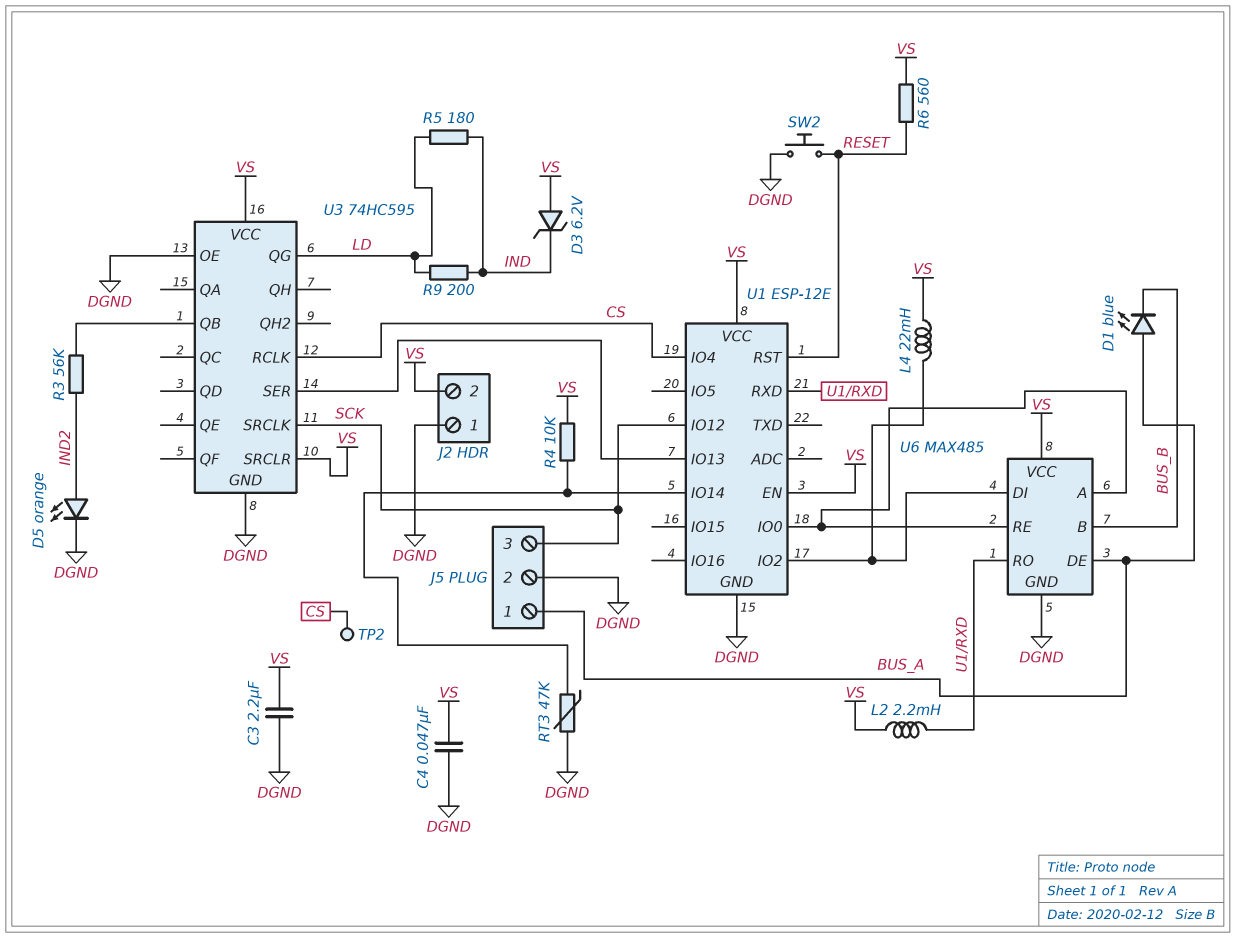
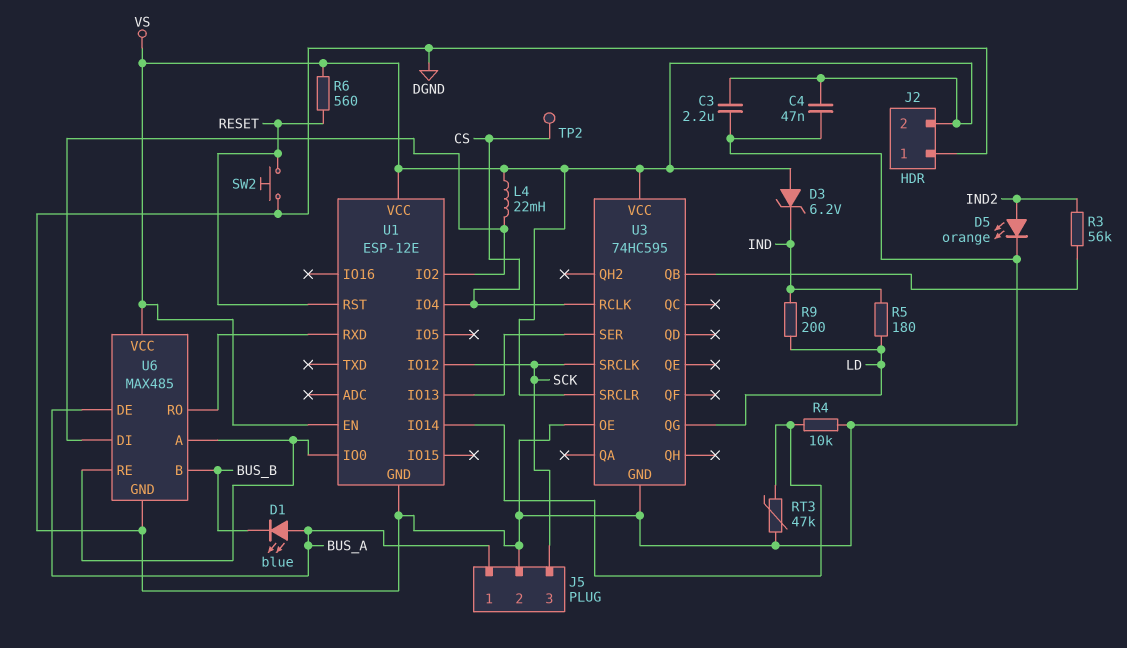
L2: 2.2mH (U1/RXD, VS) -> none
R4: 10k (U1/IO14, VS) -> 10k (DGND, U1/IO14)

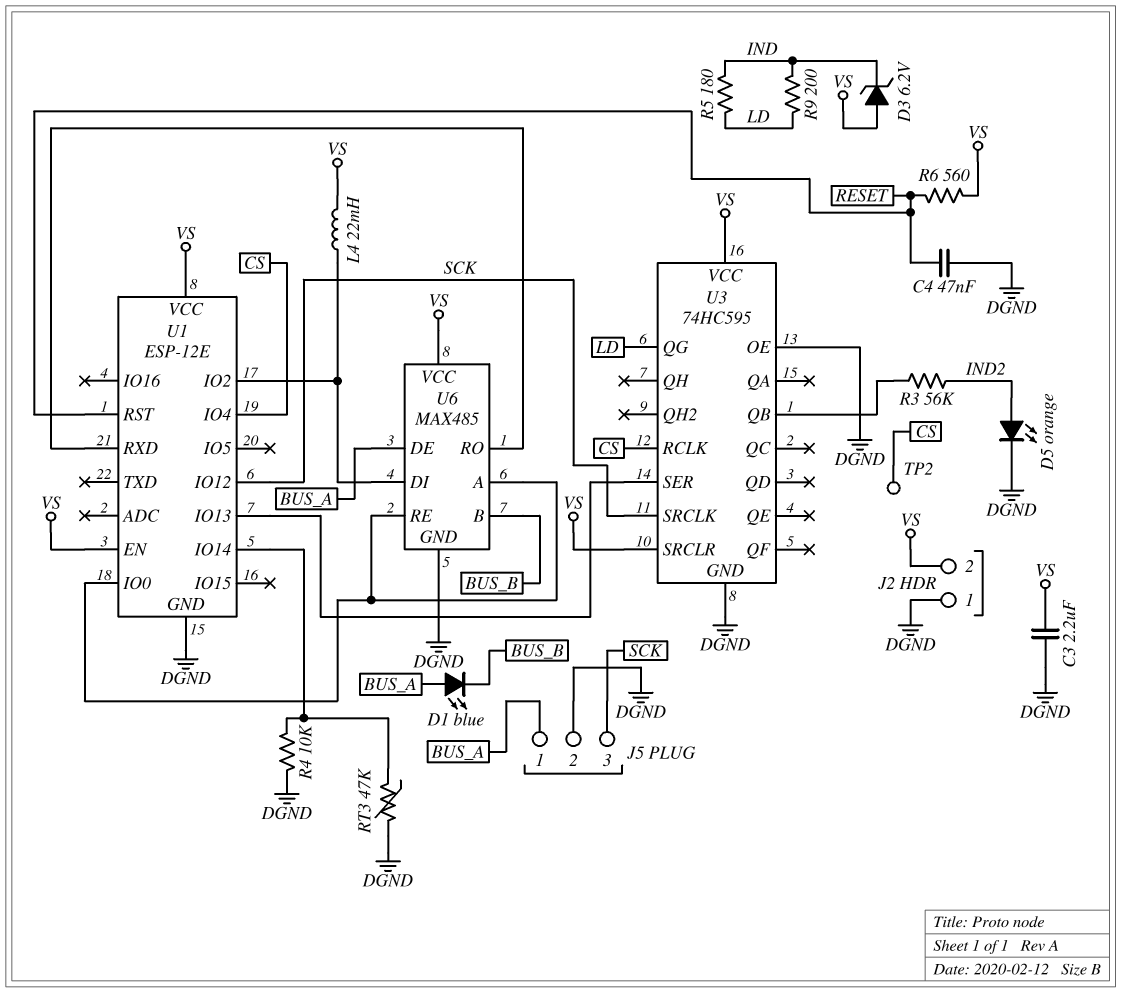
C4: 47nF (DGND, VS) -> 47nF (DGND, RESET)
SW2: button (DGND, RESET) -> none

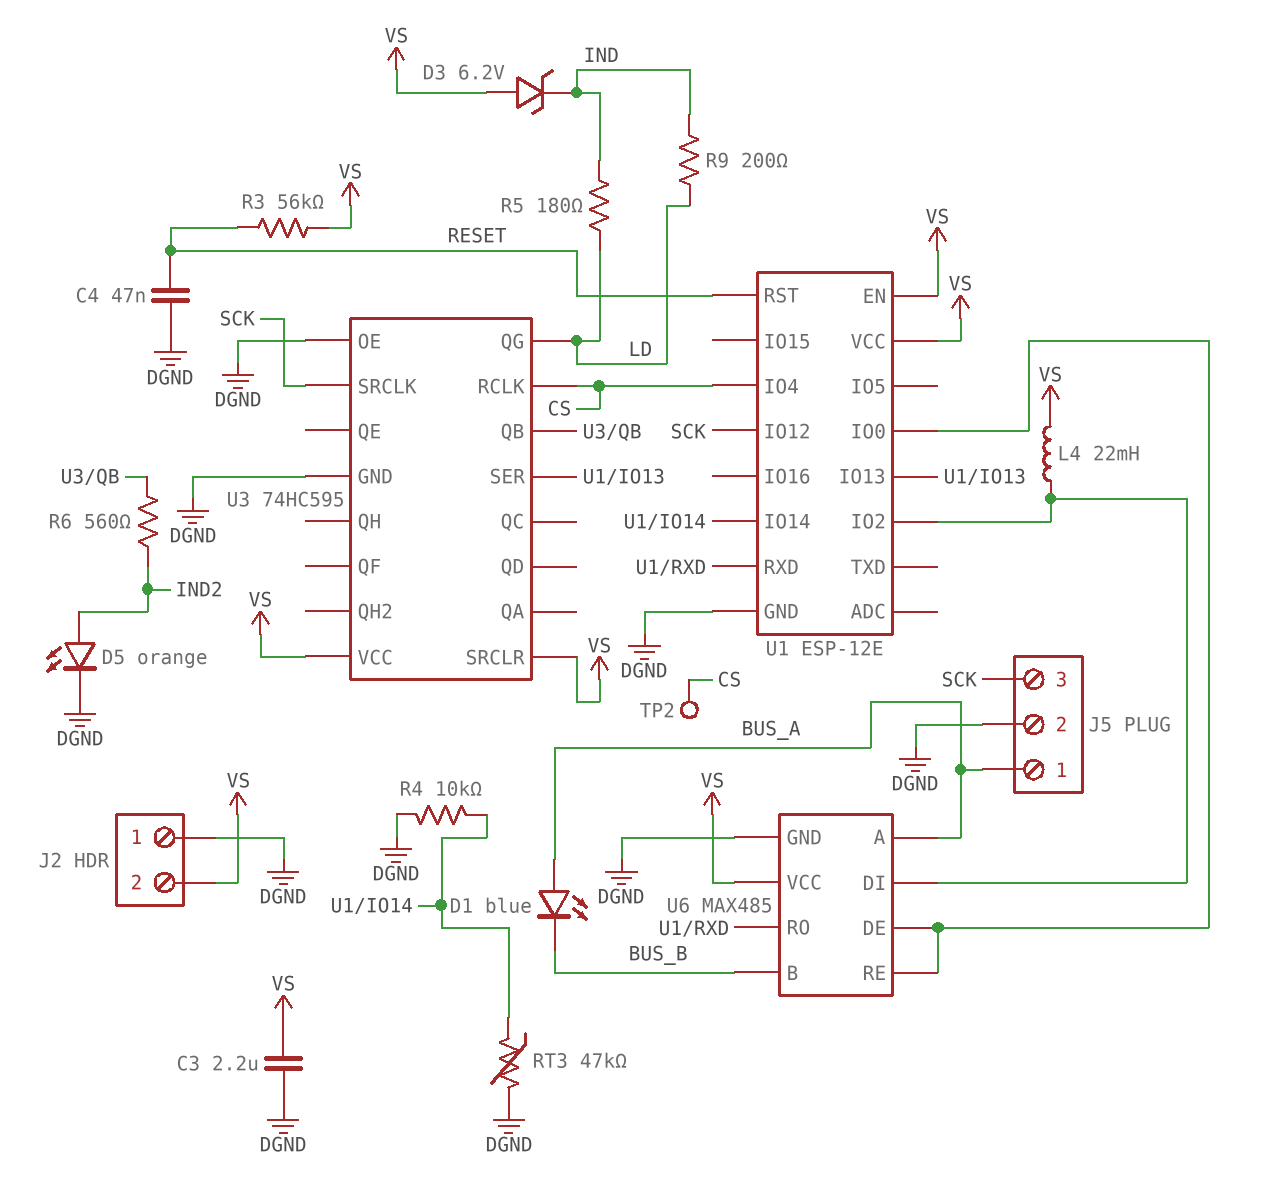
R3: 56k (IND2, U3/QB) -> 56k (RESET, VS)
R6: 560 (RESET, VS) -> 560 (IND2, U3/QB)
U6 pin A: U1/IO0 -> BUS_A
U6 pin DE: BUS_A -> U1/IO0

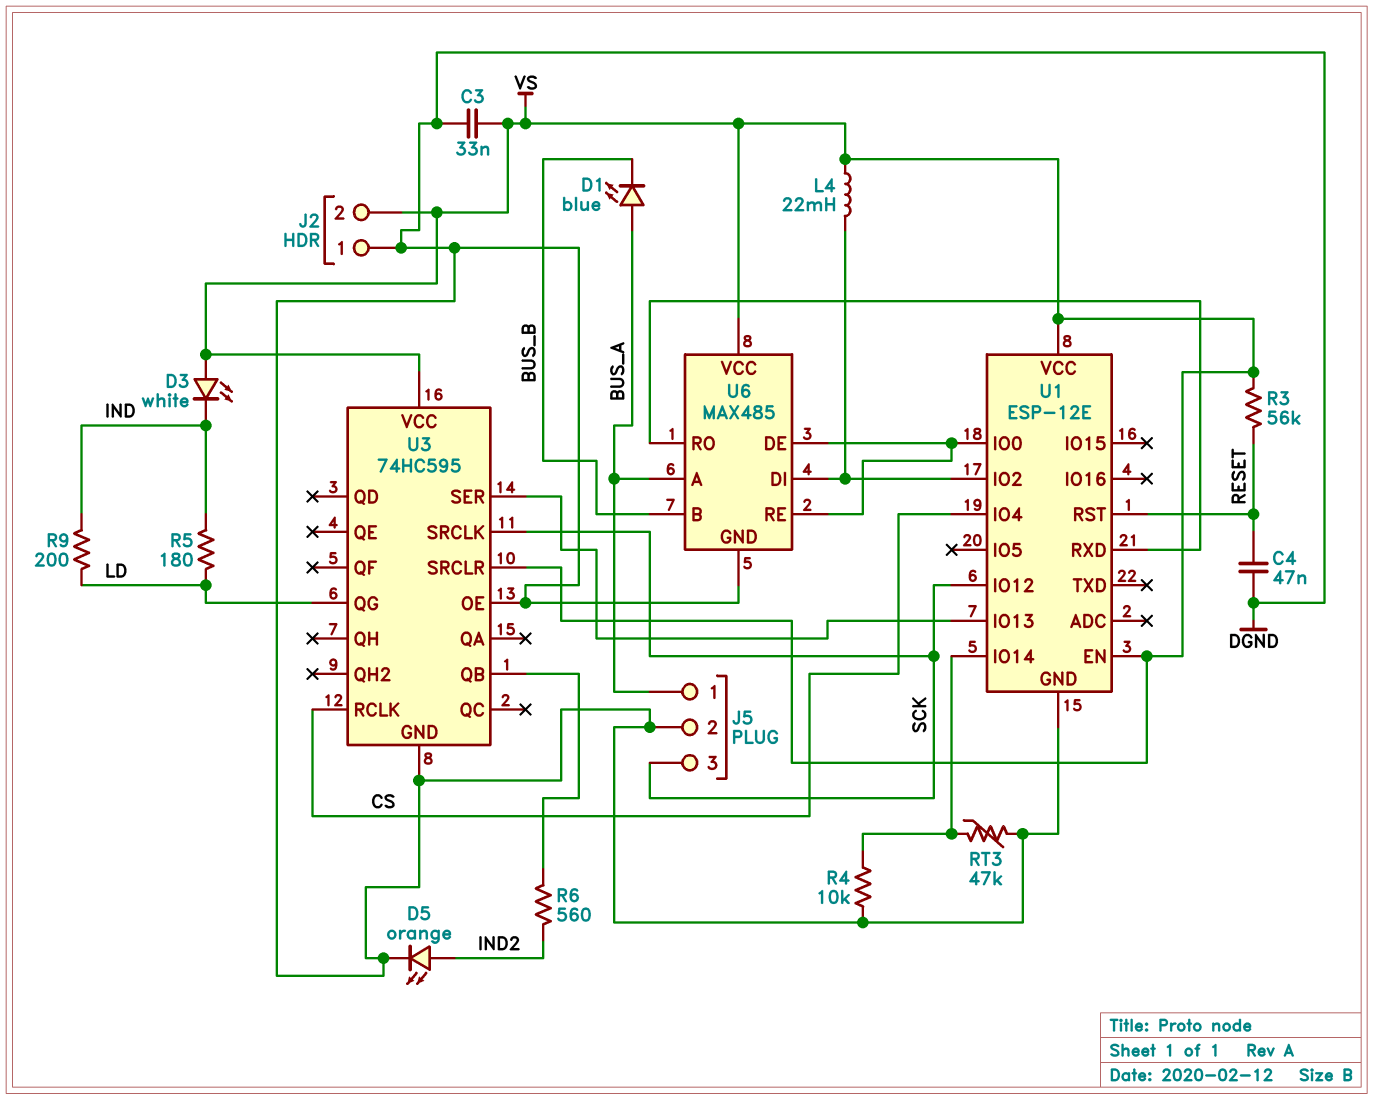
C3: 2.2uF (DGND, VS) -> 33nF (DGND, VS)
D3: zener 6.2V (A VS, K IND) -> LED white (A VS, K IND)
TP2: test point (CS) -> none

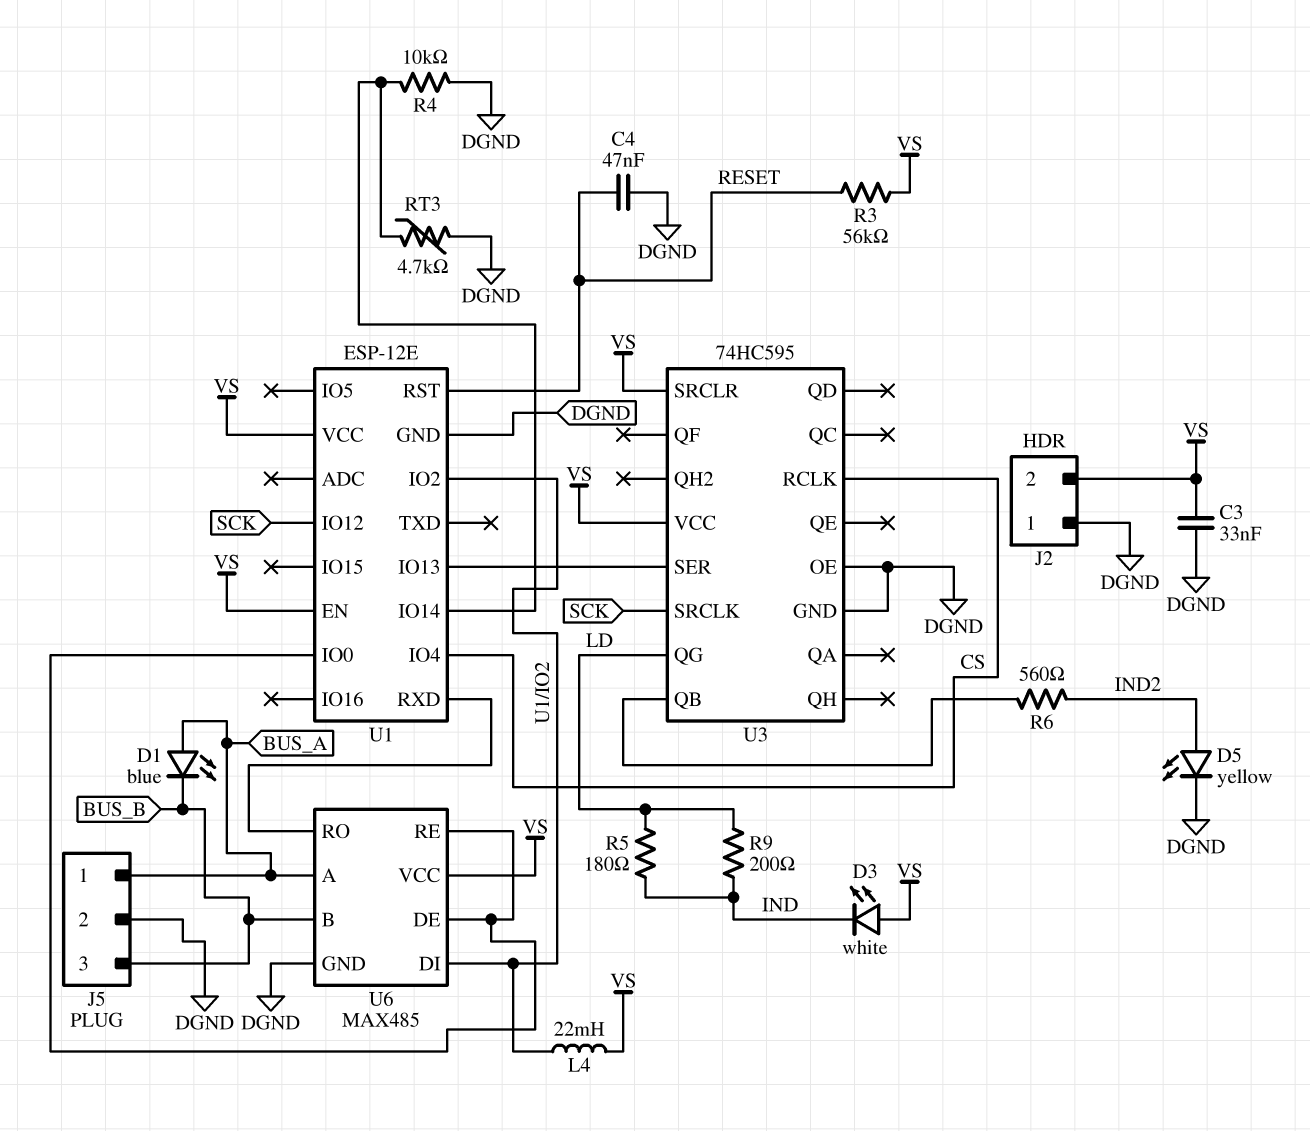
D5: LED orange (A IND2, K DGND) -> LED yellow (A IND2, K DGND)
J5 pin 3: SCK -> BUS_B
RT3: 47k (DGND, U1/IO14) -> 4.7k (DGND, U1/IO14)

